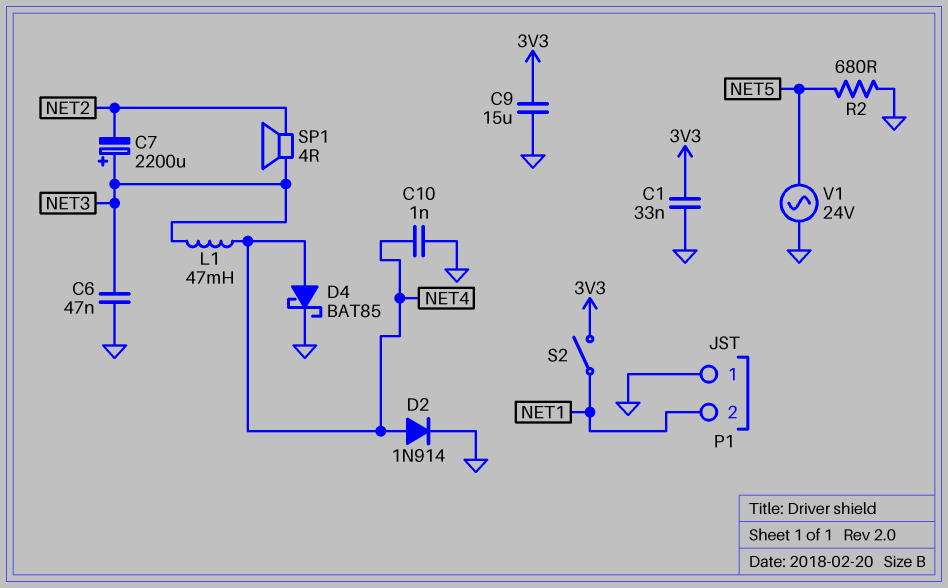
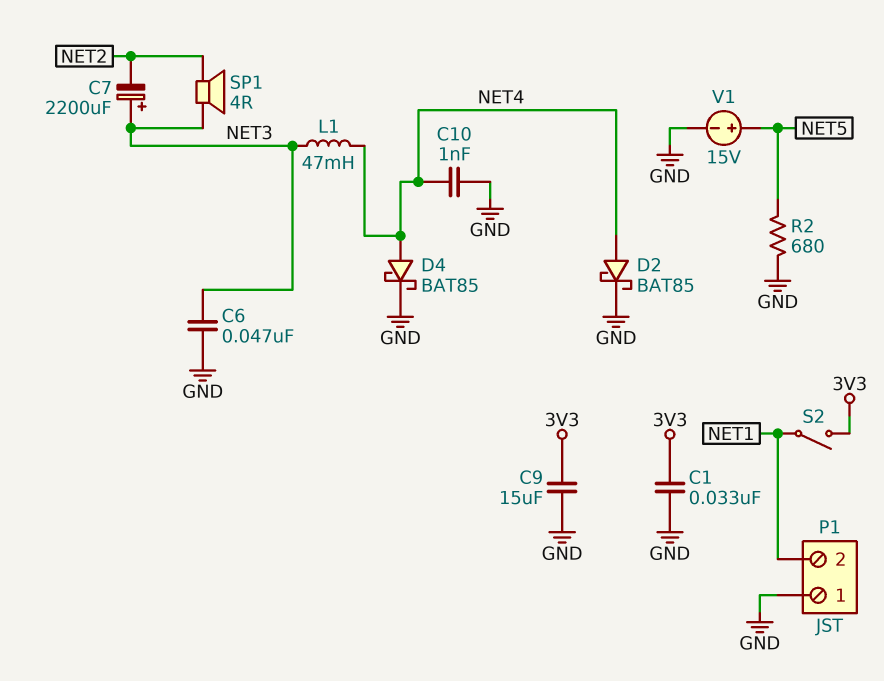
D2: diode 1N914 (A NET4, K GND) -> schottky BAT85 (A NET4, K GND)
V1: AC 24V (GND, NET5) -> 15V (plus NET5, minus GND)

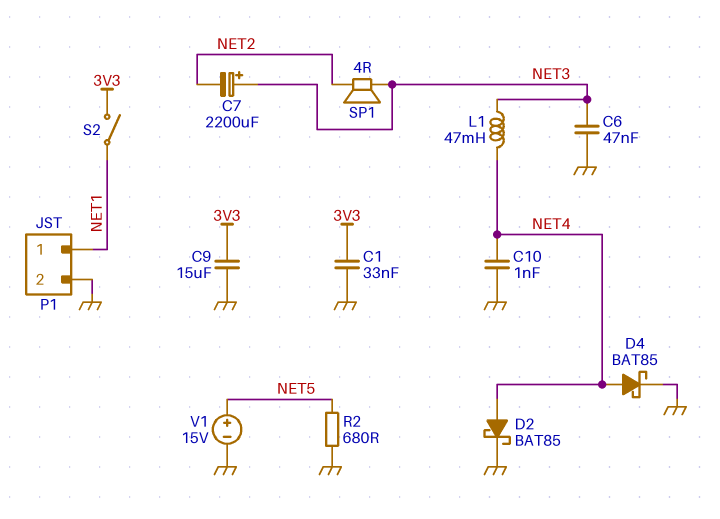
P1 pin 1: GND -> NET1
P1 pin 2: NET1 -> GND

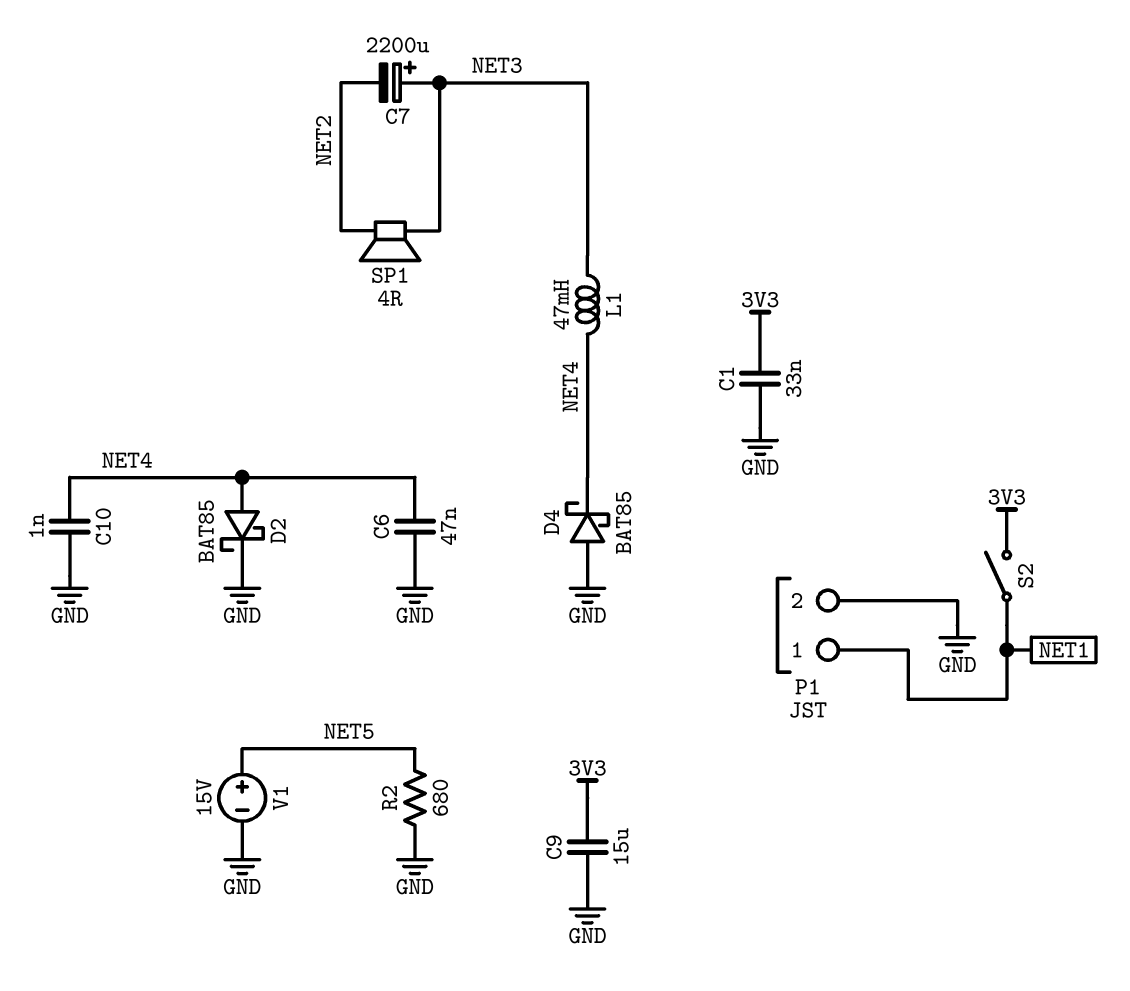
C6: 47nF (GND, NET3) -> 47nF (GND, NET4)
D4: schottky BAT85 (A NET4, K GND) -> schottky BAT85 (A GND, K NET4)

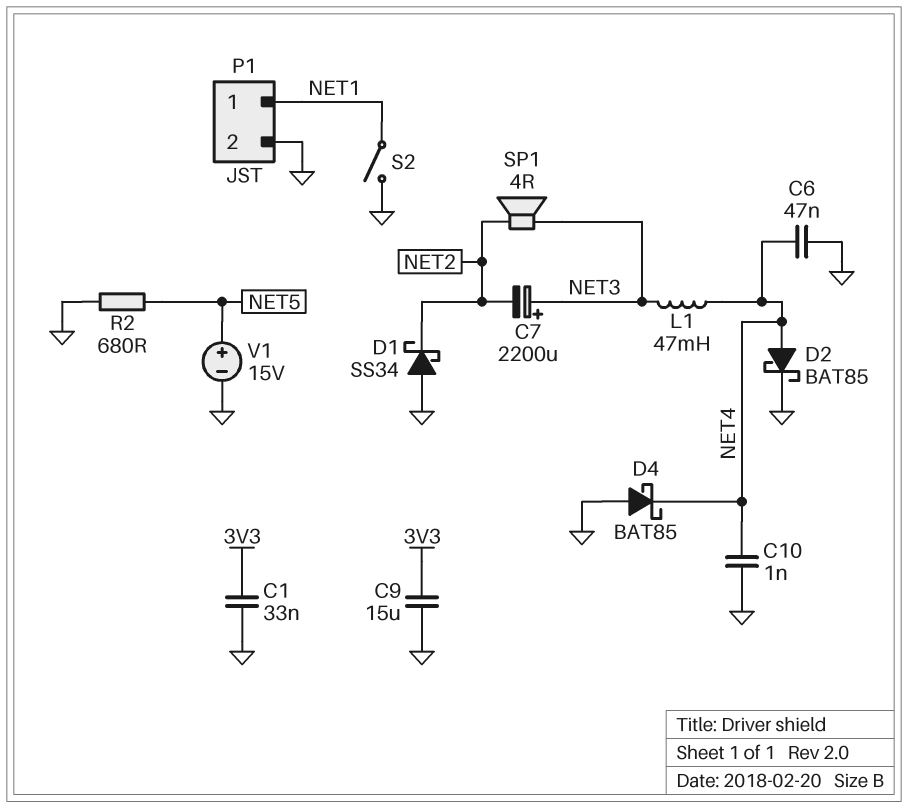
D1: none -> schottky SS34 (A GND, K NET2)
S2: switch (3V3, NET1) -> switch (GND, NET1)

